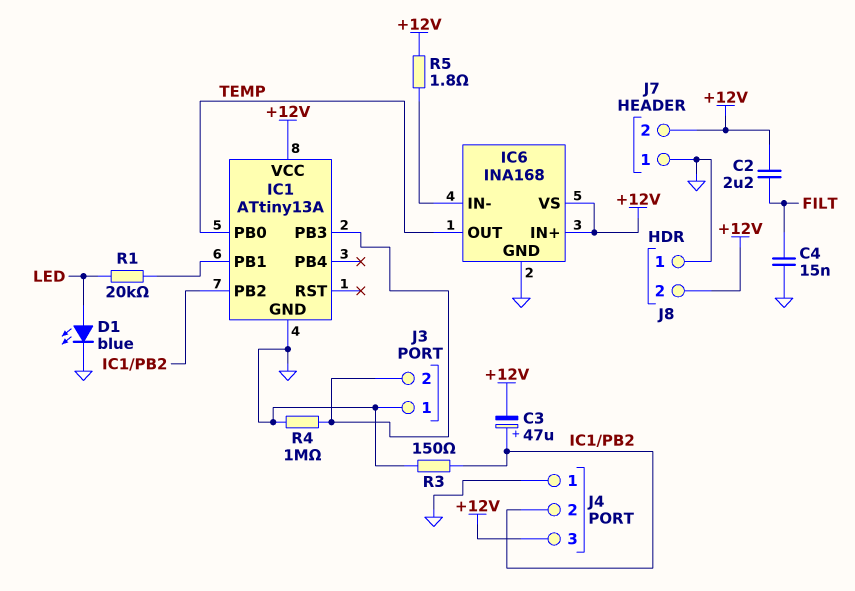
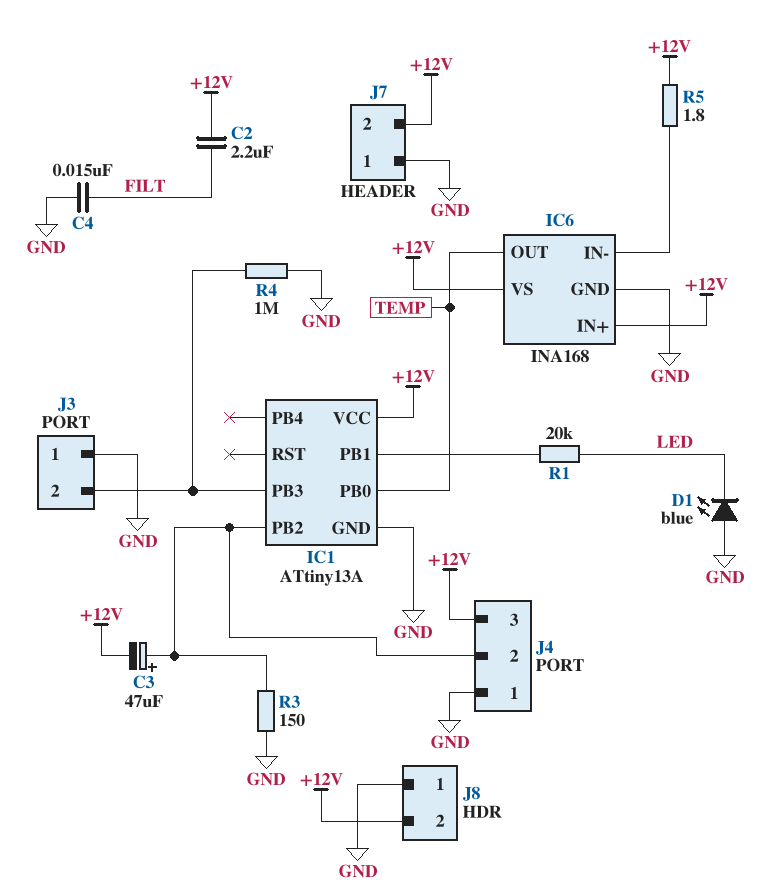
D1: LED blue (A LED, K GND) -> LED blue (A GND, K LED)

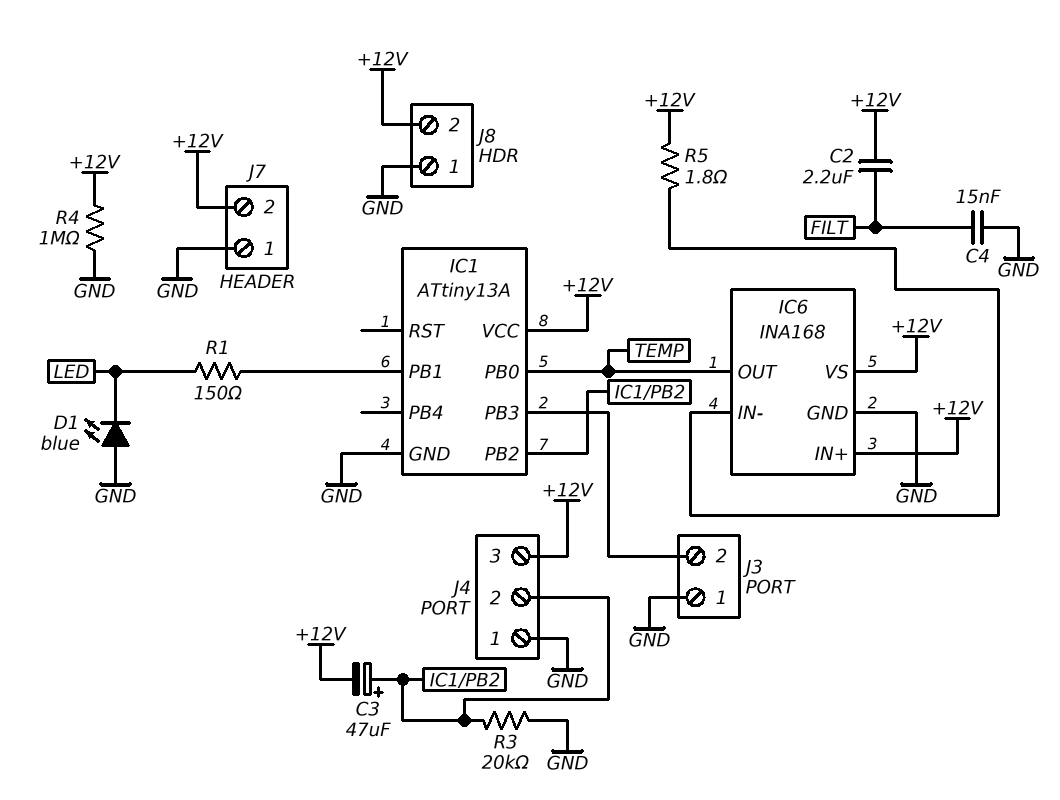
R1: 20k (IC1/PB1, LED) -> 150 (IC1/PB1, LED)
R3: 150 (GND, IC1/PB2) -> 20k (GND, IC1/PB2)
R4: 1M (GND, IC1/PB3) -> 1M (+12V, GND)

